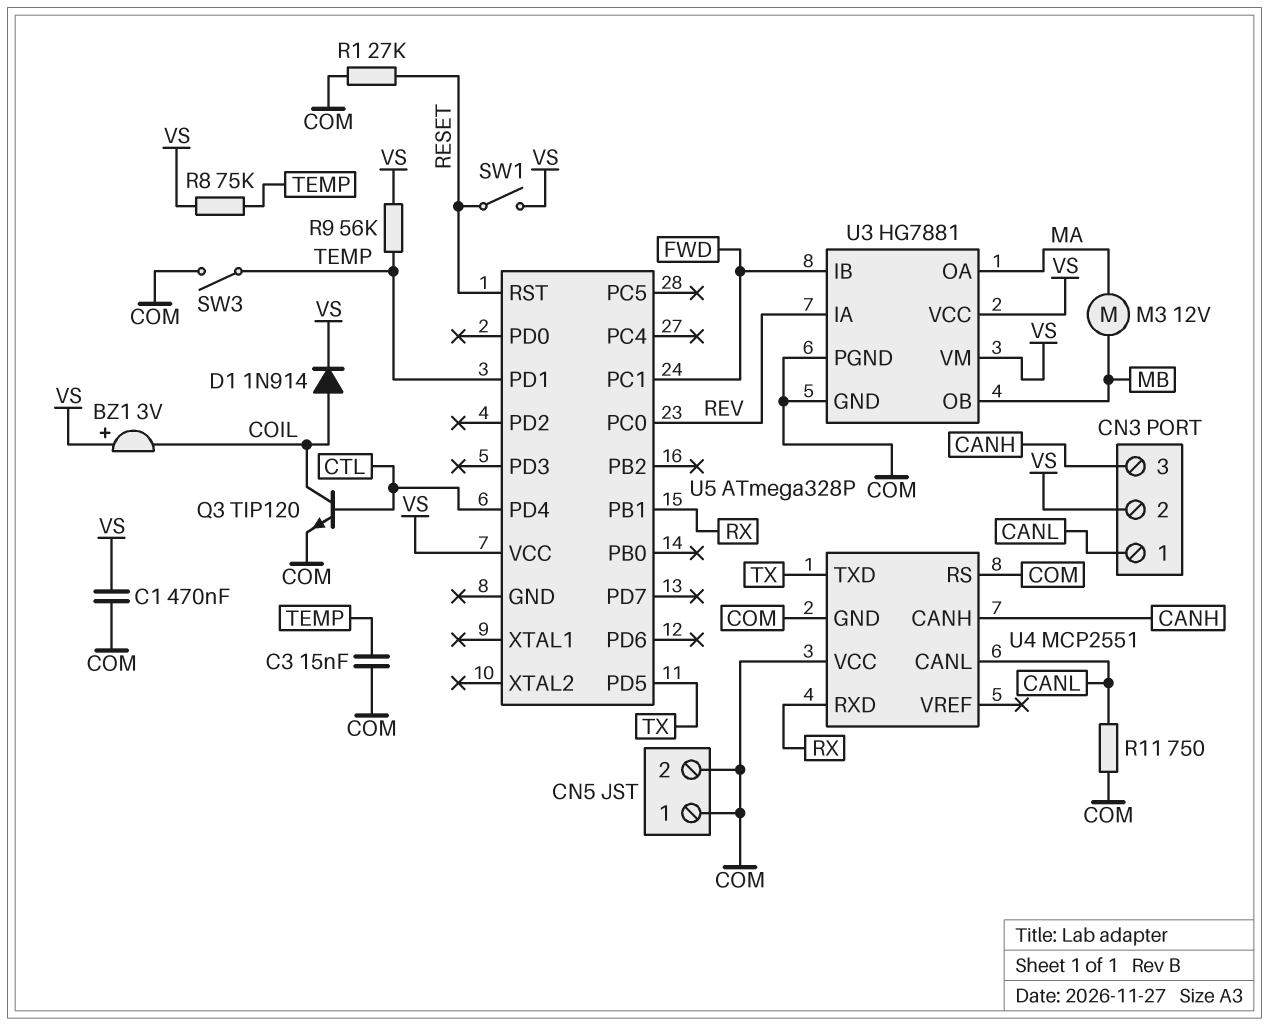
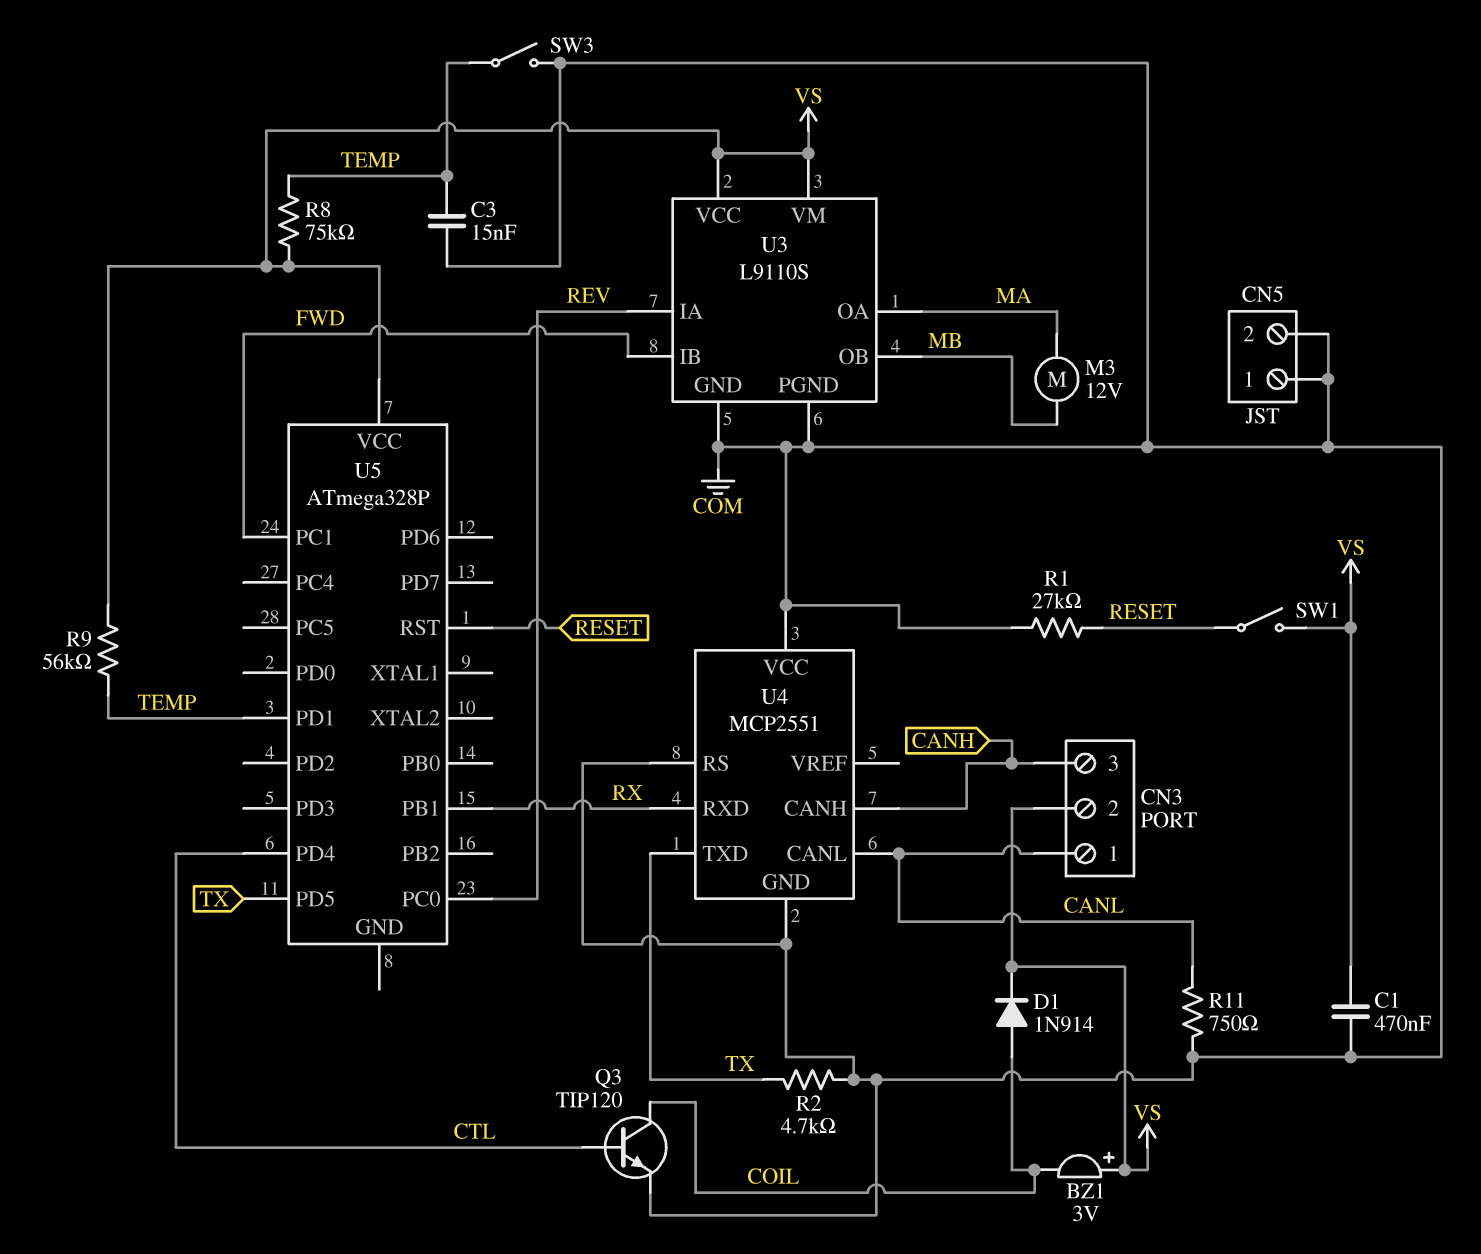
R2: none -> 4.7k (COM, TX)
U3: HG7881 -> L9110S

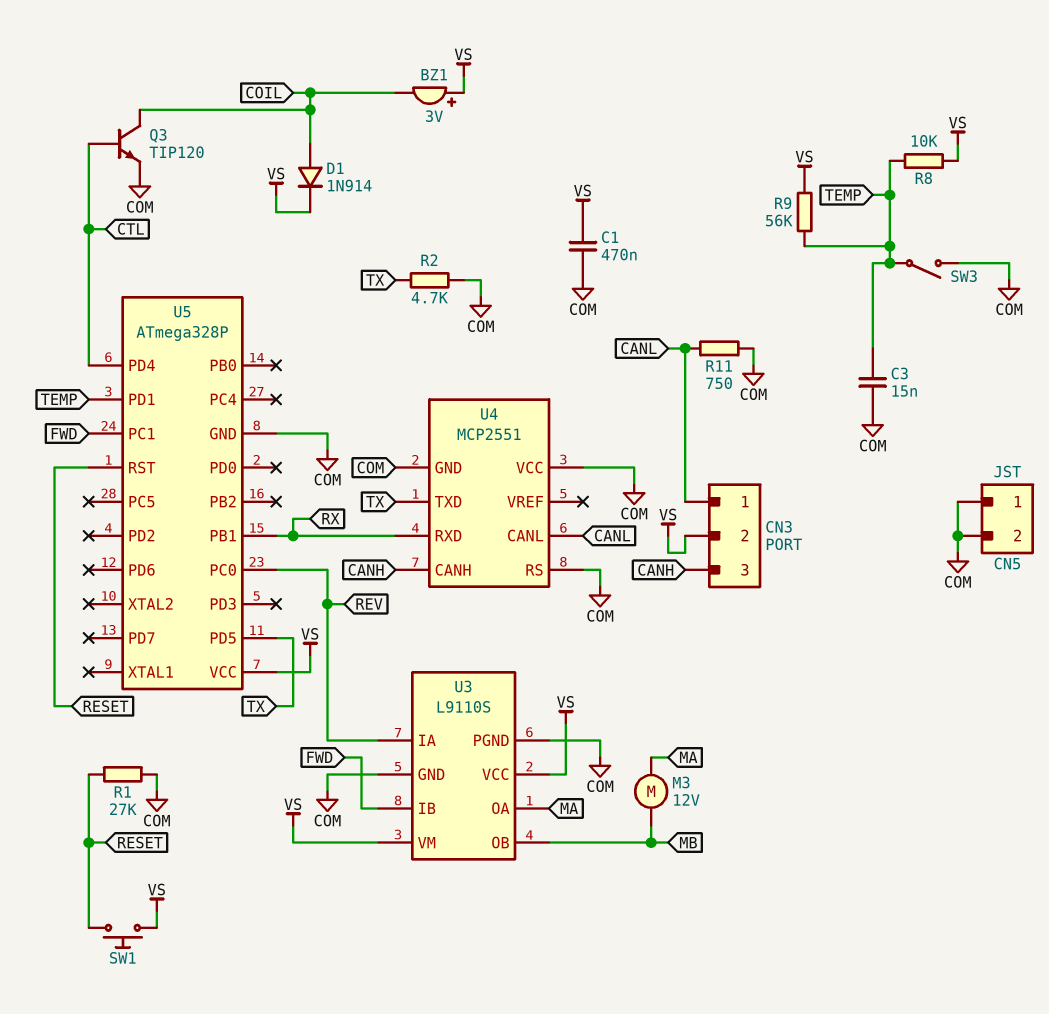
R8: 75k (TEMP, VS) -> 10k (TEMP, VS)
SW1: switch (RESET, VS) -> button (RESET, VS)
U5 pin GND: none -> COM

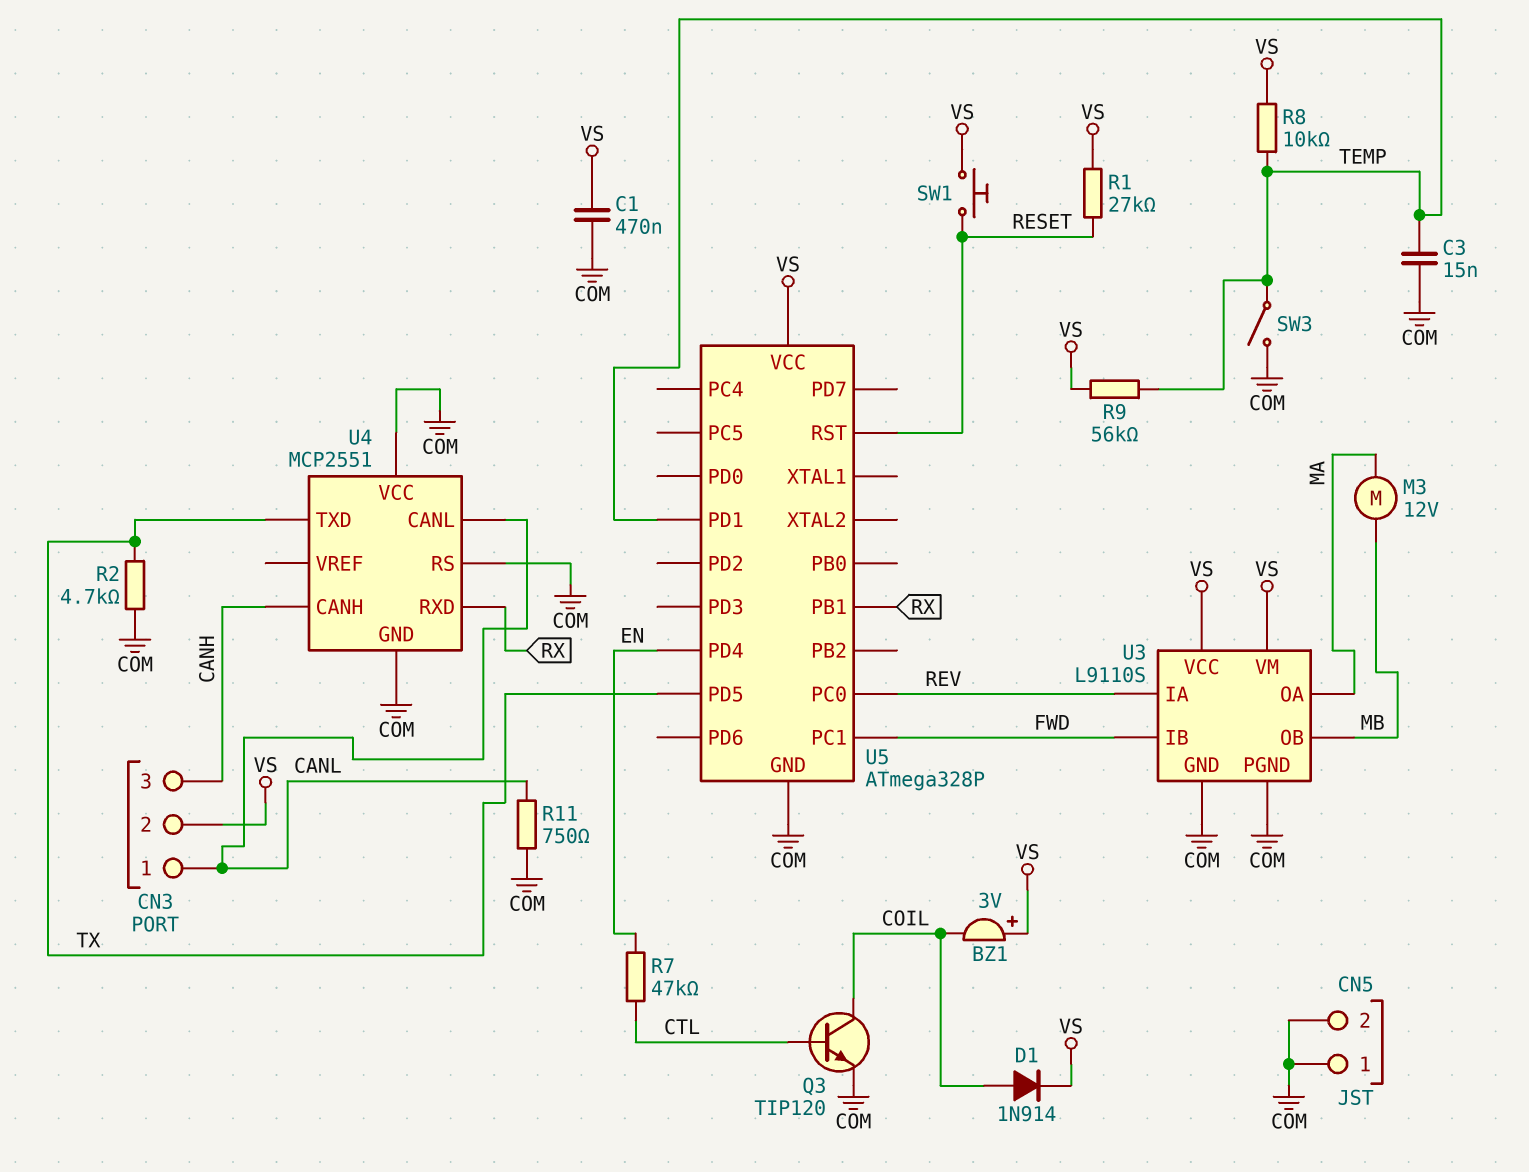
R1: 27k (COM, RESET) -> 27k (RESET, VS)
R7: none -> 47k (CTL, EN)
U5 pin PD4: CTL -> EN

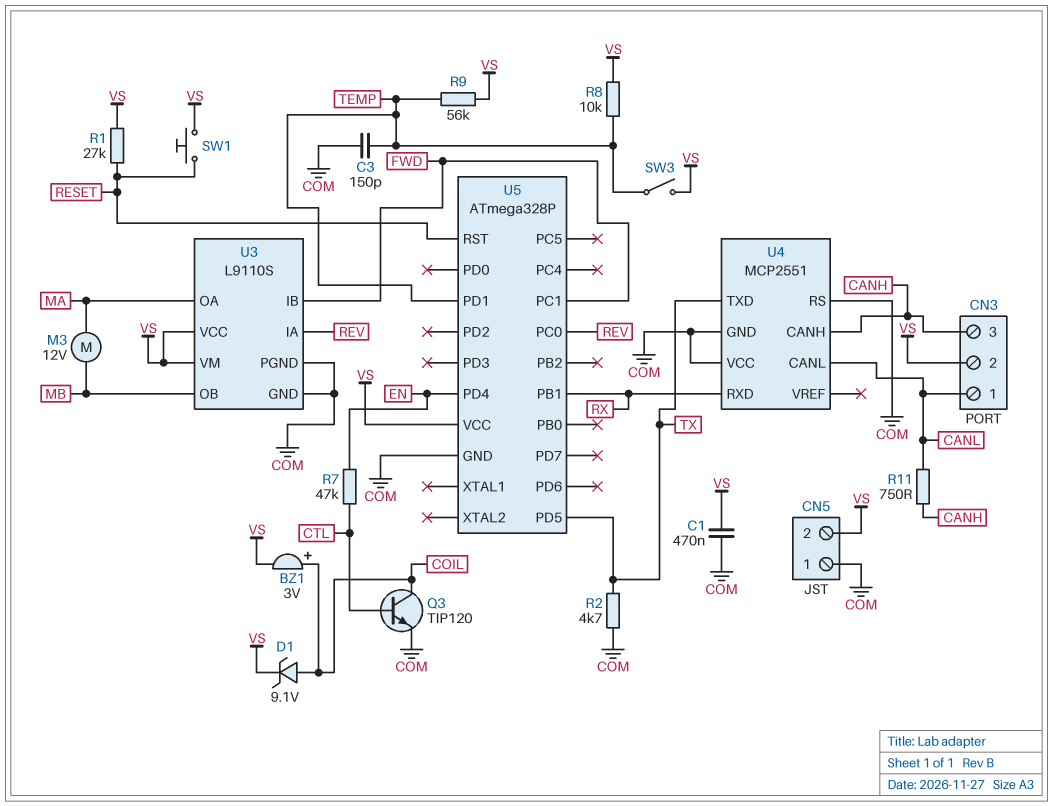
BZ1: buzzer 3V (plus VS, minus COIL) -> buzzer 3V (plus COIL, minus VS)
C3: 15nF (COM, TEMP) -> 150pF (COM, TEMP)
CN5 pin 2: COM -> VS
D1: diode 1N914 (A COIL, K VS) -> zener 9.1V (A COIL, K VS)
R11: 750 (CANL, COM) -> 750 (CANH, CANL)
SW3: switch (COM, TEMP) -> switch (TEMP, VS)

